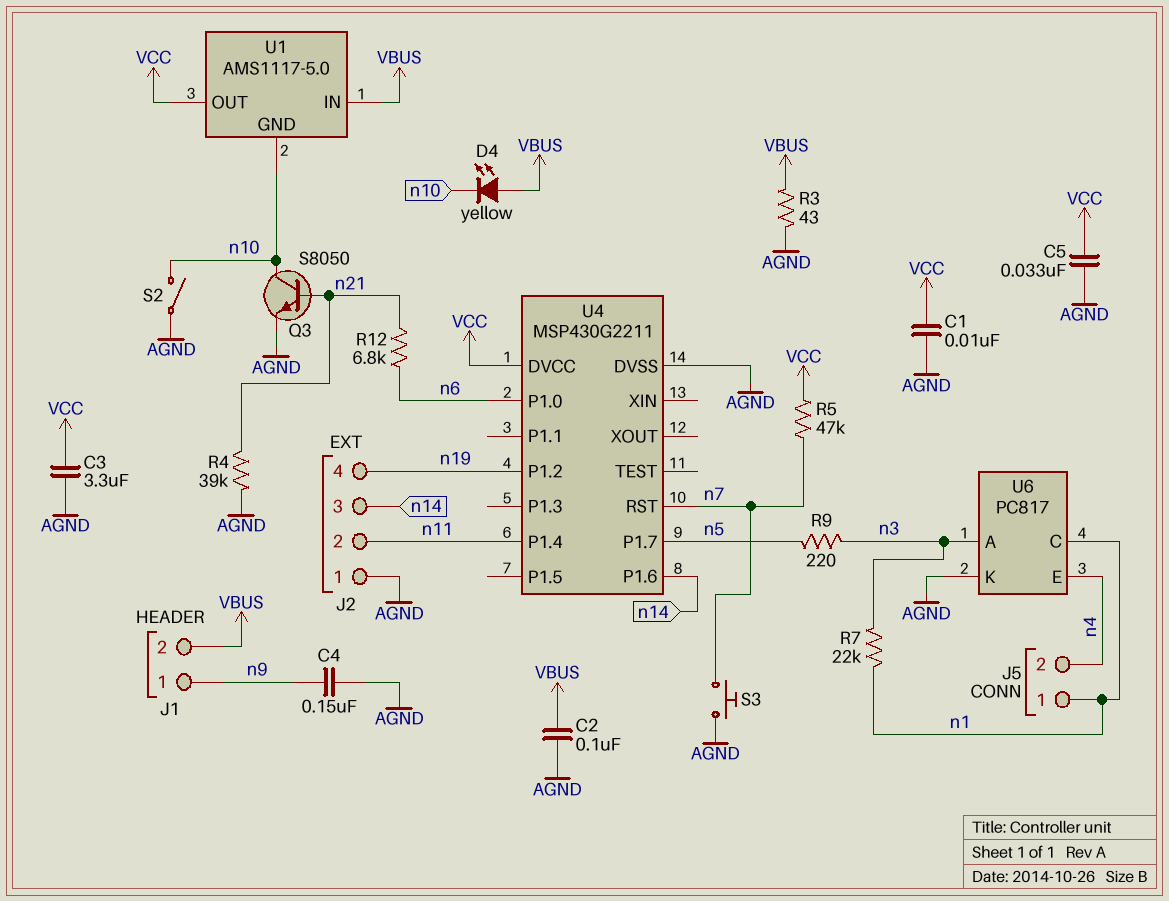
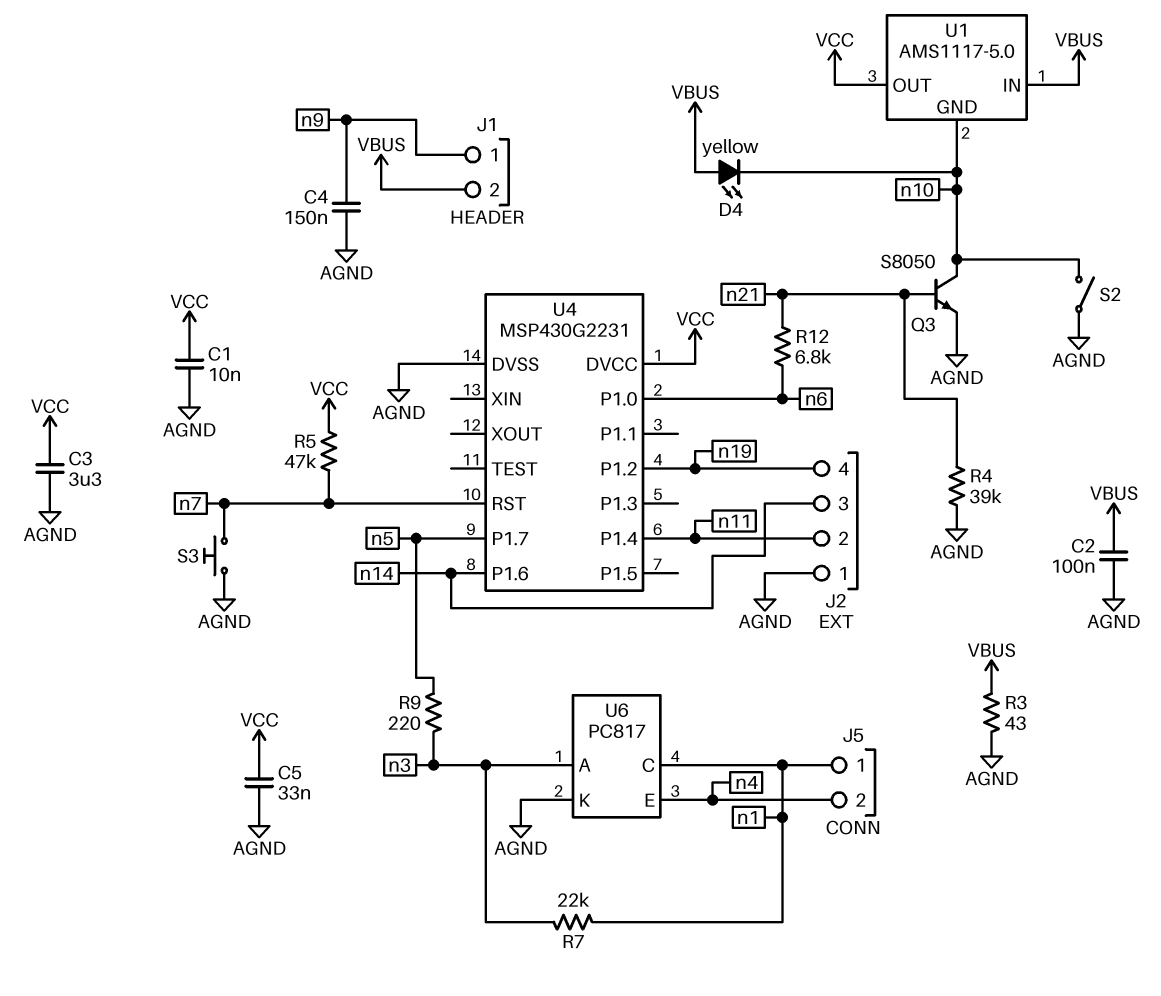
U4: MSP430G2211 -> MSP430G2231

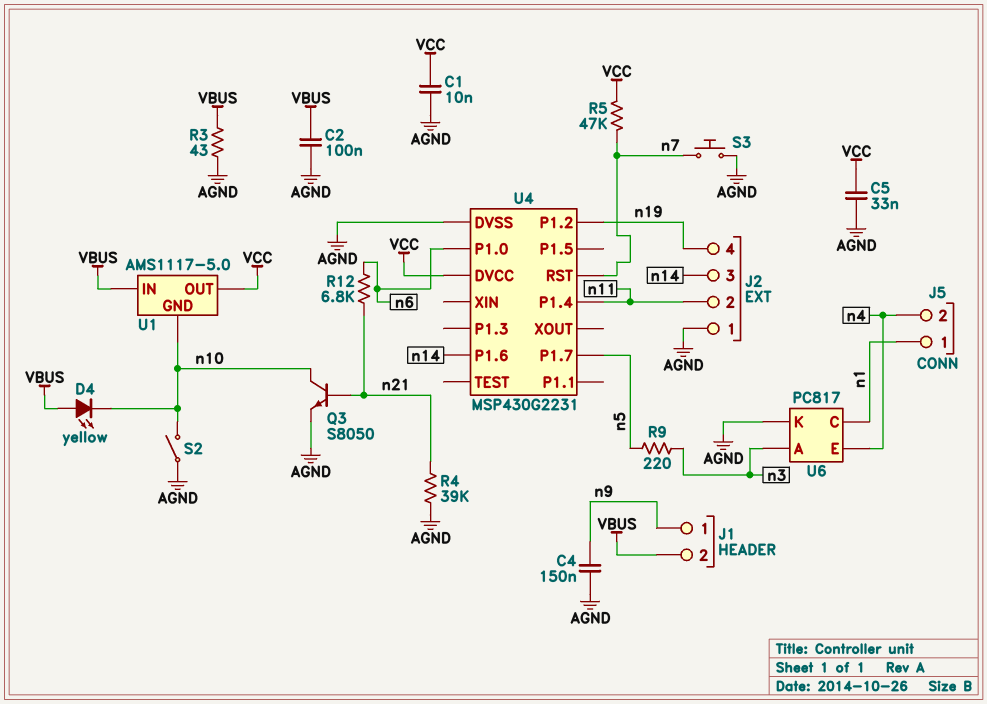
C3: 3.3uF (AGND, VCC) -> none
R7: 22k (n1, n3) -> none

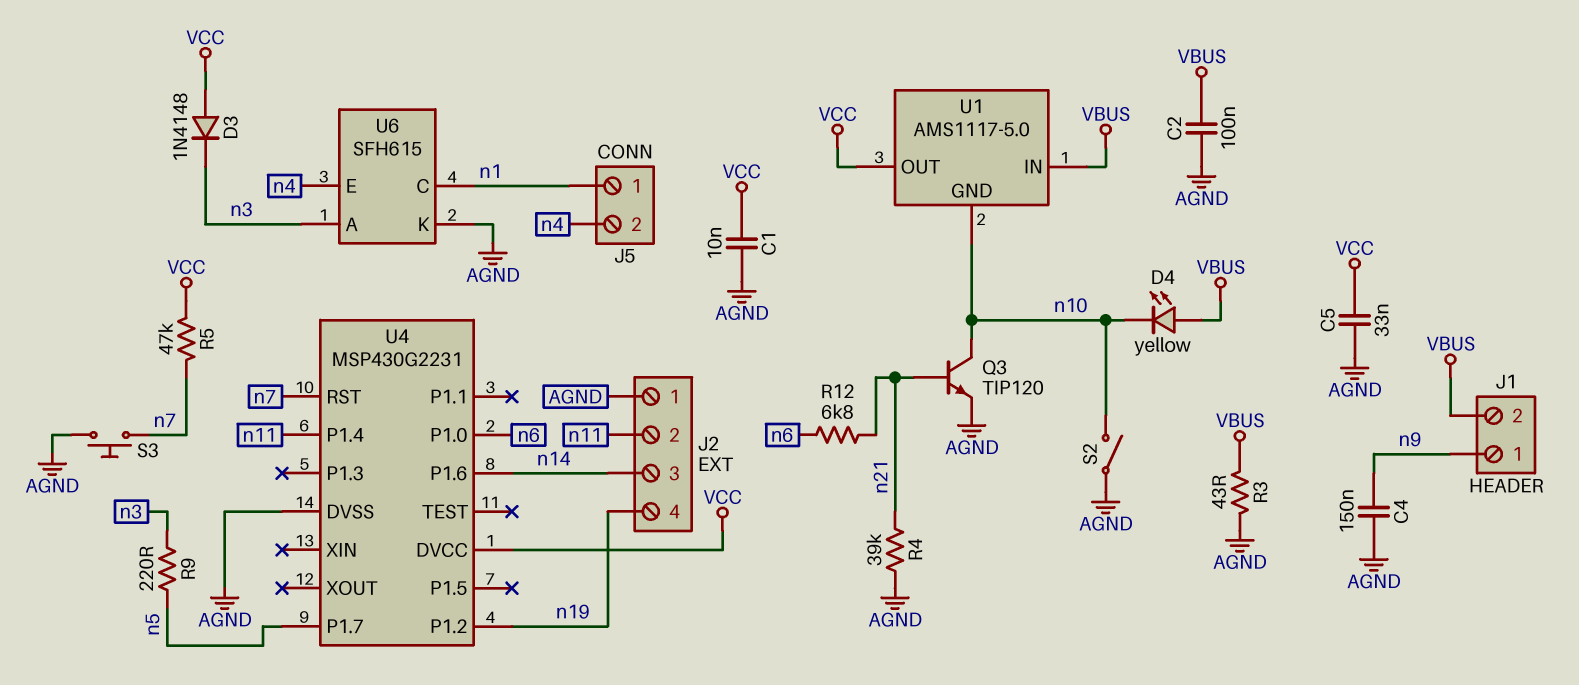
D3: none -> diode 1N4148 (A VCC, K n3)
Q3: NPN S8050 (B n21, C n10, E AGND) -> NPN TIP120 (B n21, C n10, E AGND)
U6: PC817 -> SFH615

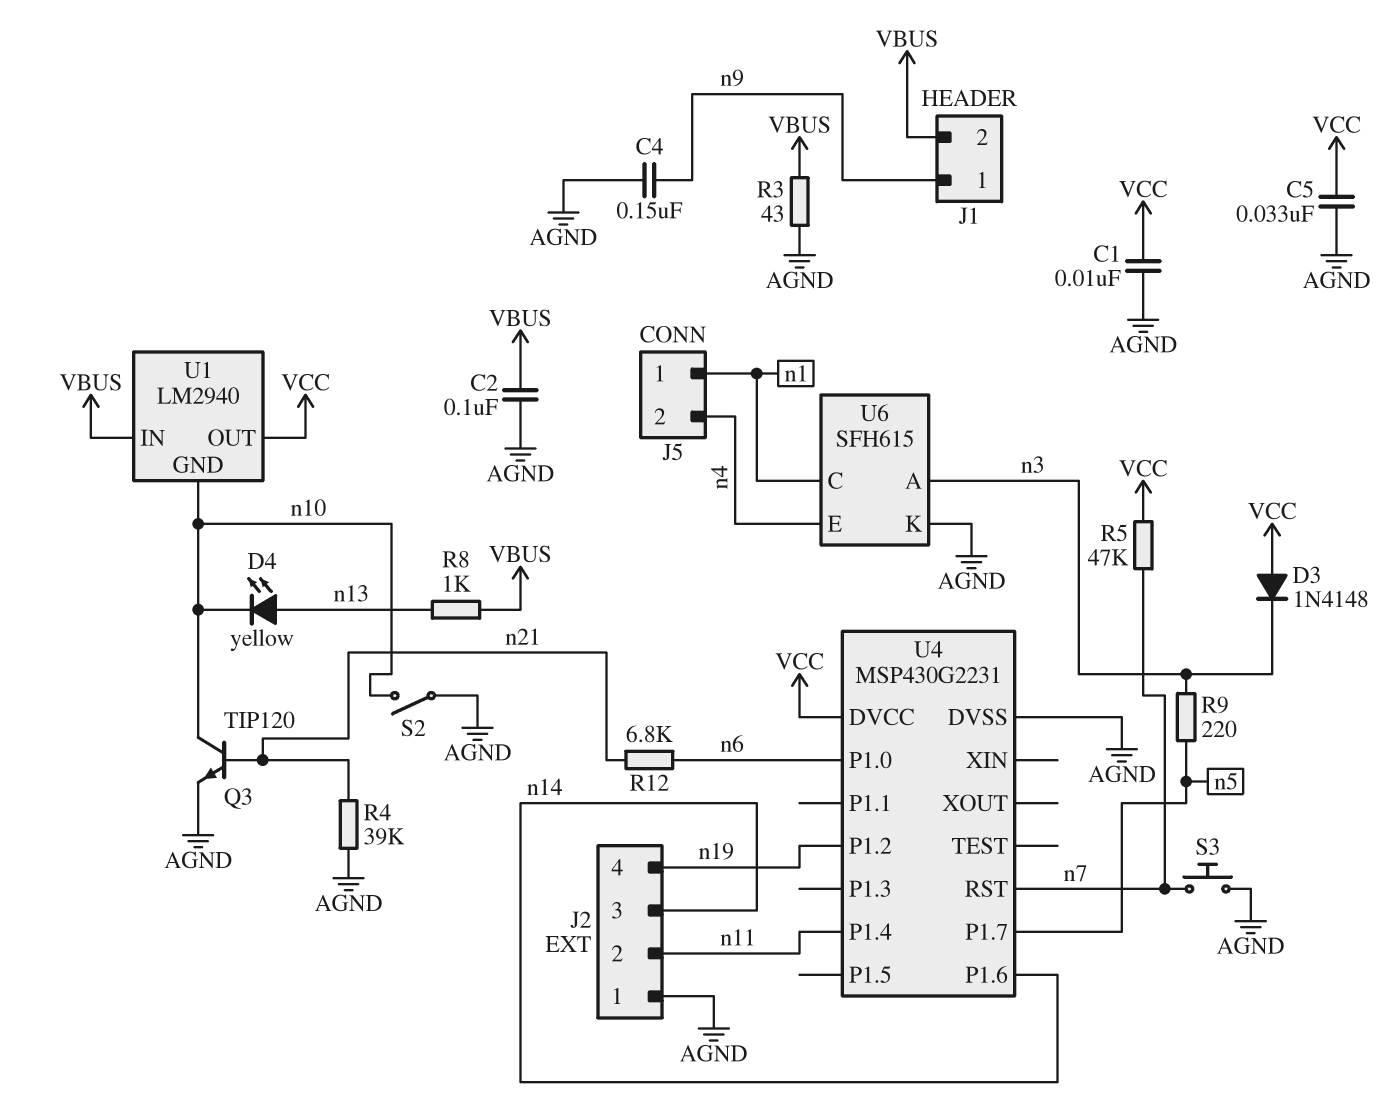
D4: LED yellow (A VBUS, K n10) -> LED yellow (A n13, K n10)
R8: none -> 1k (VBUS, n13)
U1: AMS1117-5.0 -> LM2940

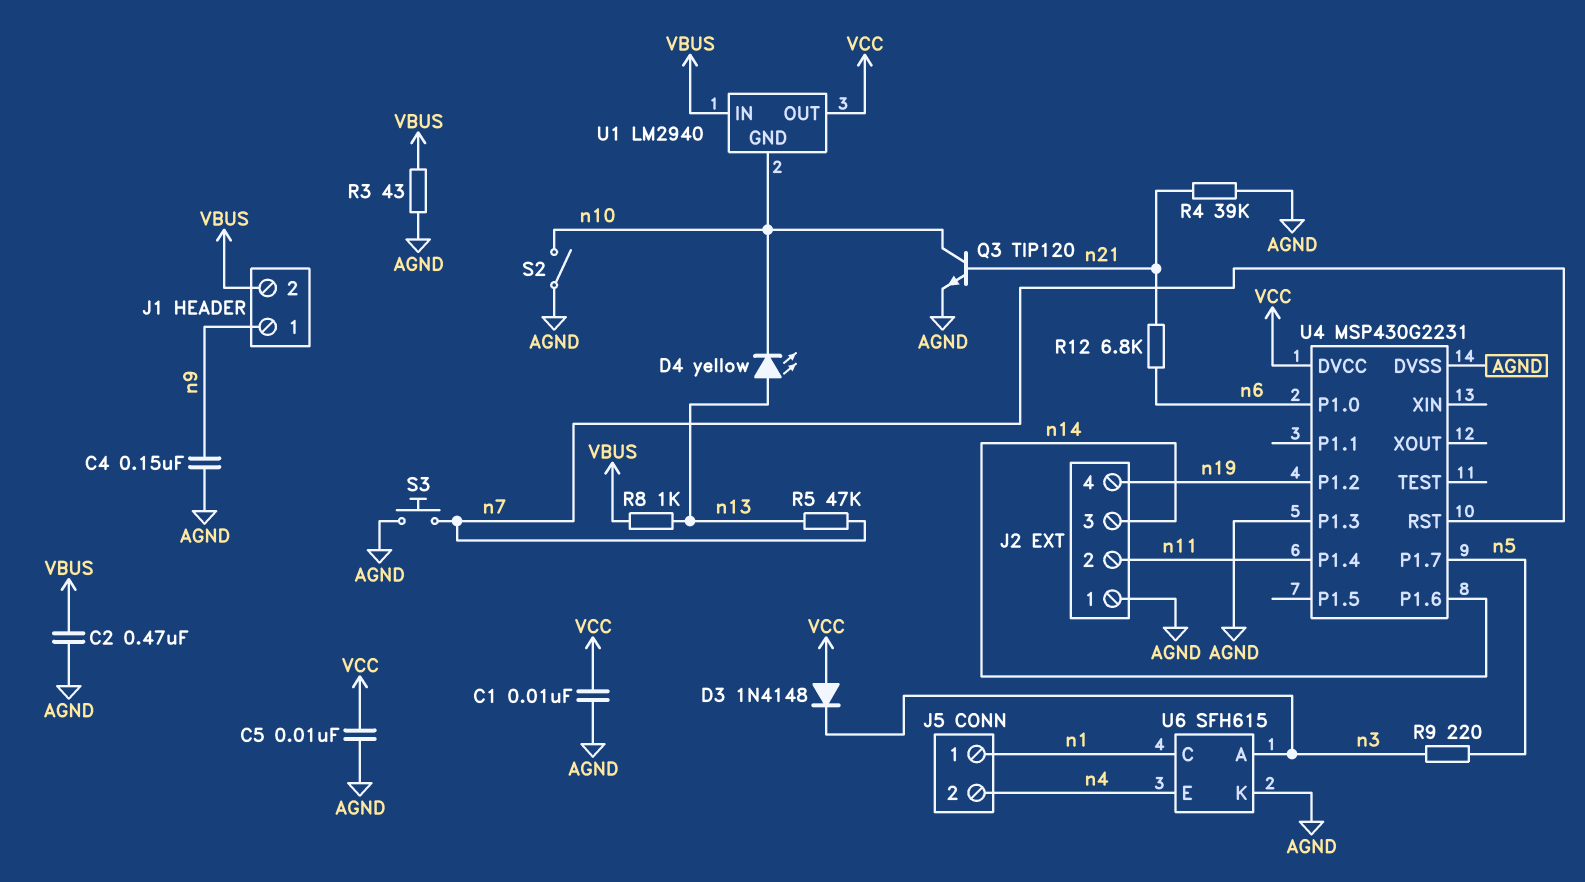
C2: 100nF (AGND, VBUS) -> 470nF (AGND, VBUS)
C5: 33nF (AGND, VCC) -> 10nF (AGND, VCC)
R5: 47k (VCC, n7) -> 47k (n7, n13)
U4 pin P1.3: none -> AGND

